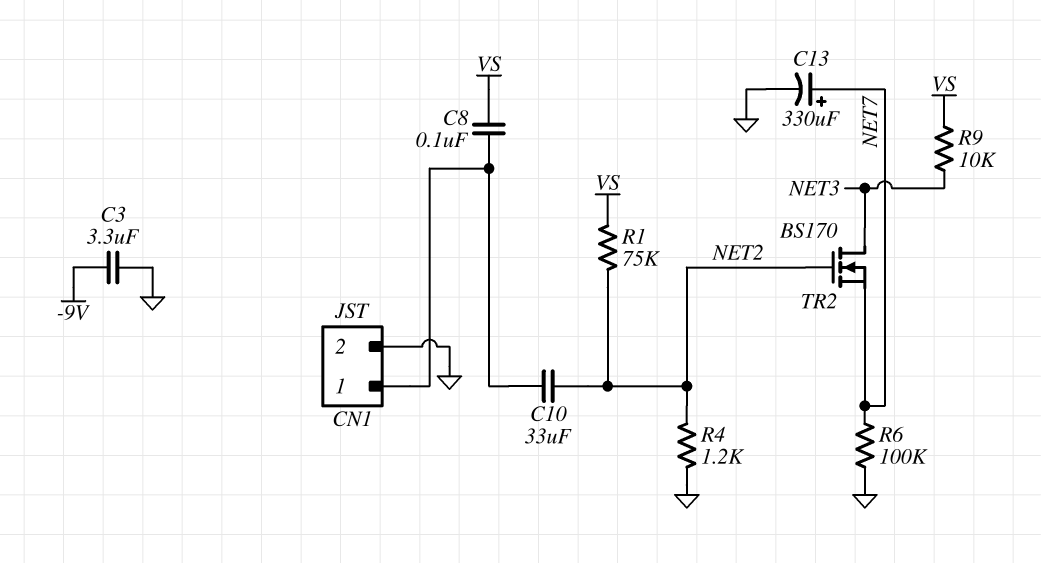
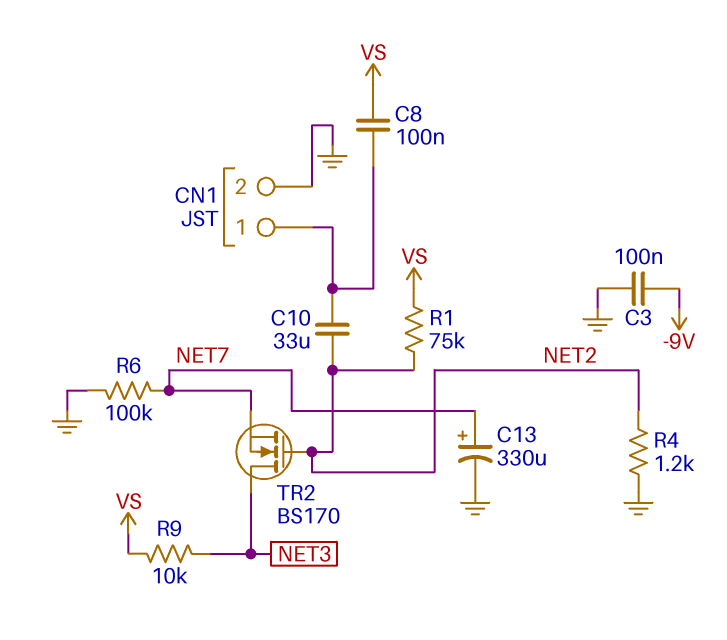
C3: 3.3uF (-9V, GND) -> 100nF (-9V, GND)

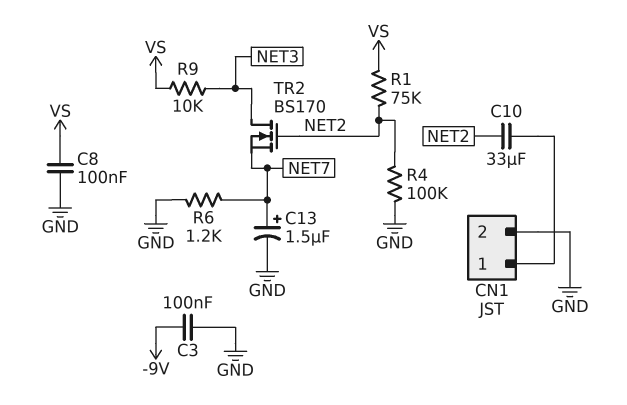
C8: 100nF (CN1/1, VS) -> 100nF (GND, VS)
C13: 330uF (plus NET7, minus GND) -> 1.5uF (plus NET7, minus GND)
R4: 1.2k (GND, NET2) -> 100k (GND, NET2)
R6: 100k (GND, NET7) -> 1.2k (GND, NET7)

